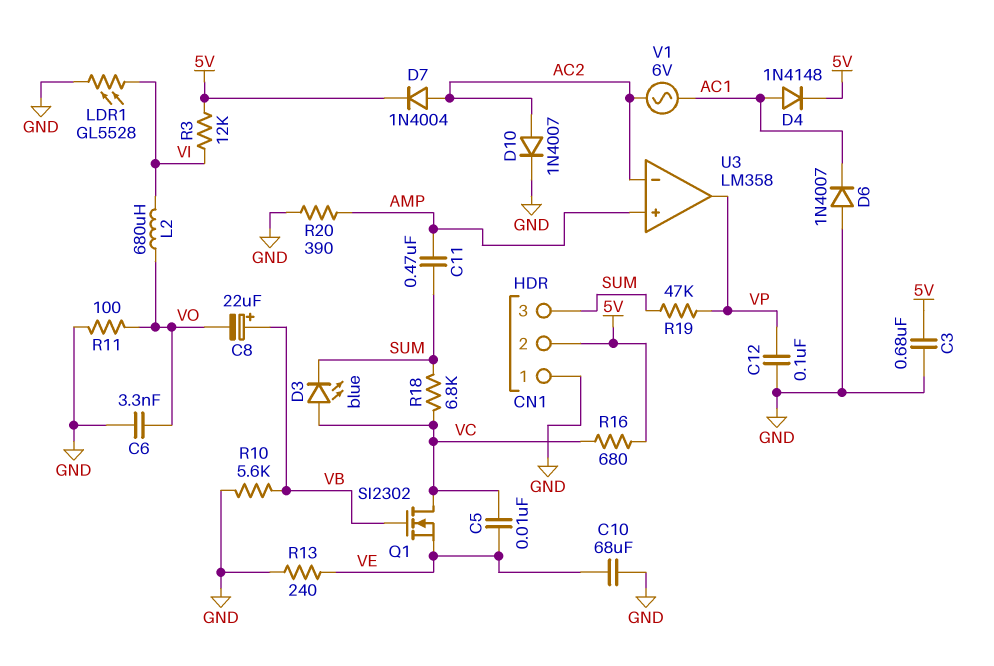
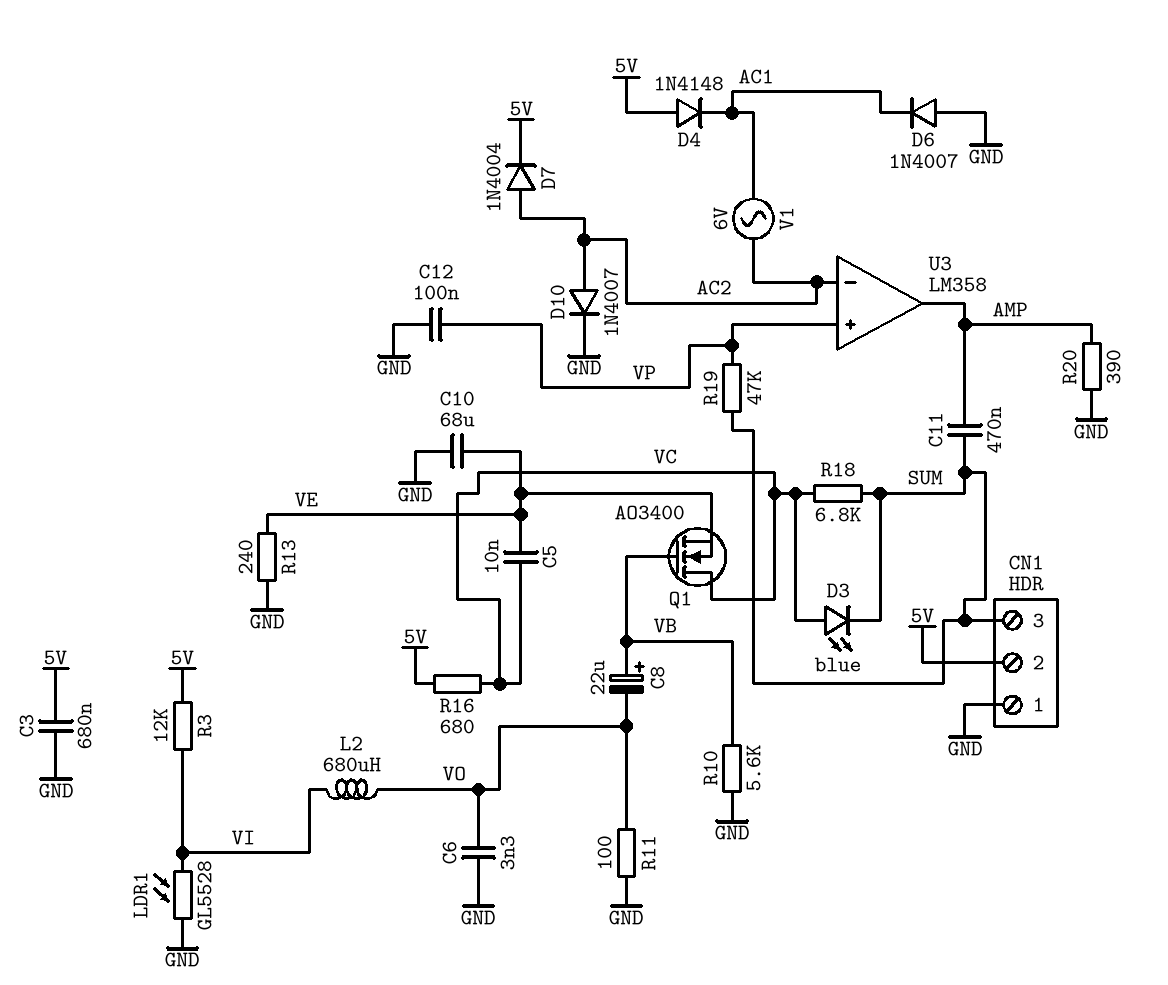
D4: diode 1N4148 (A AC1, K 5V) -> diode 1N4148 (A 5V, K AC1)
Q1: NMOS SI2302 (G VB, D VC, S VE) -> NMOS AO3400 (G VB, D VC, S VE)
U3 pin in+: AMP -> VP
U3 pin out: VP -> AMP

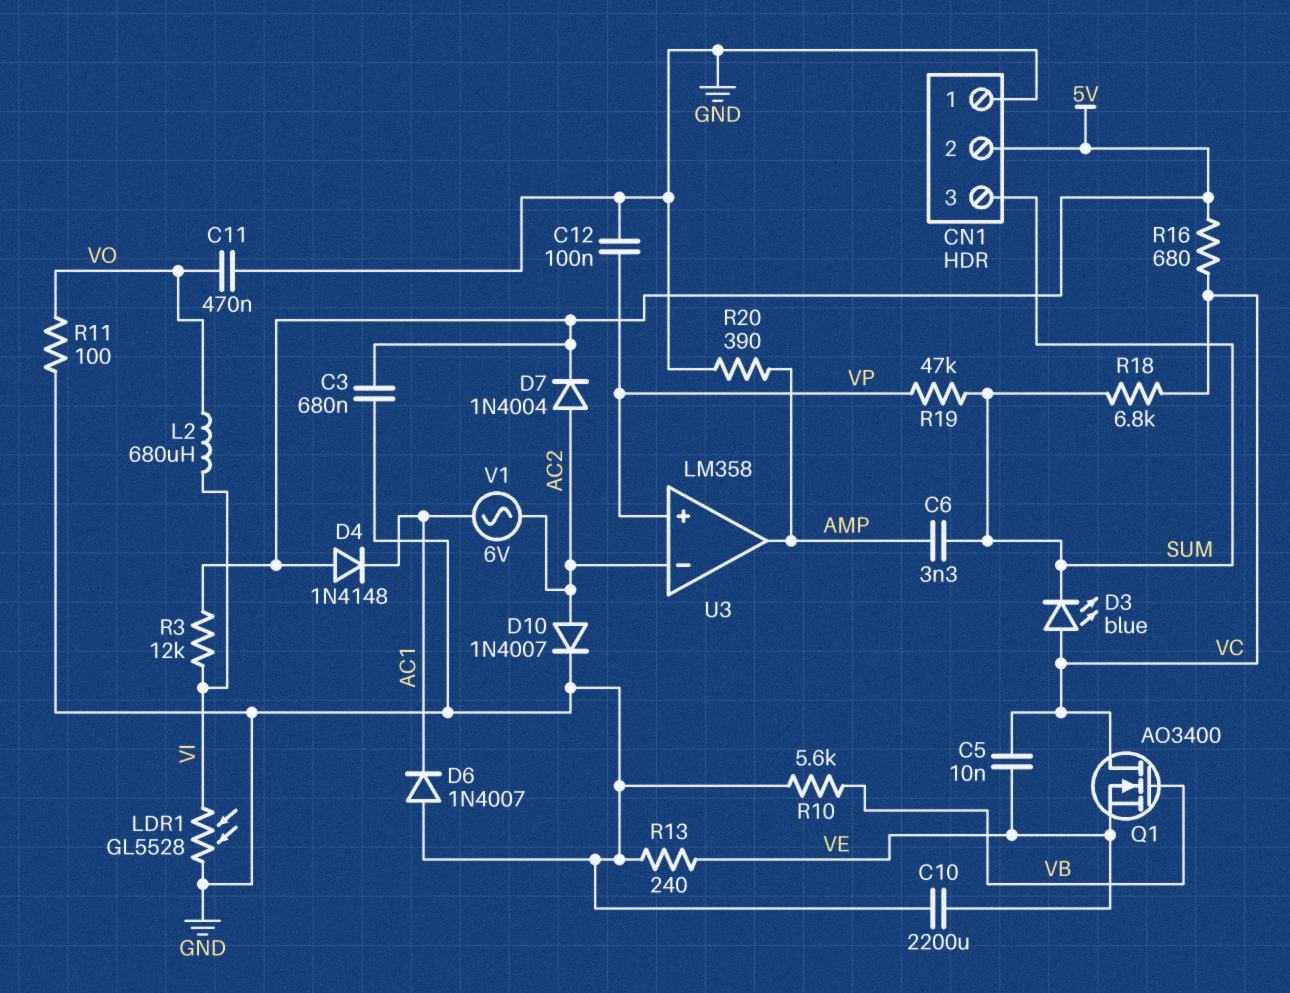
C6: 3.3nF (GND, VO) -> 3.3nF (AMP, SUM)
C8: 22uF (plus VB, minus VO) -> none
C10: 68uF (GND, VE) -> 2200uF (GND, VE)
C11: 470nF (AMP, SUM) -> 470nF (GND, VO)

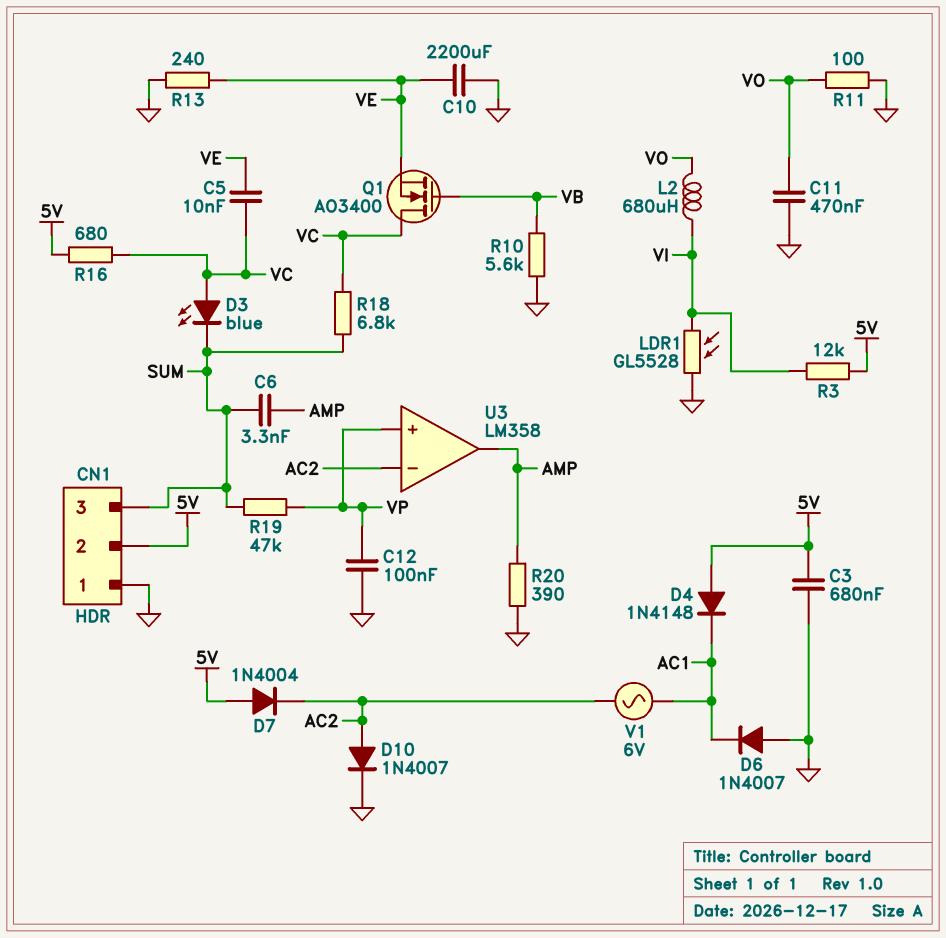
D7: diode 1N4004 (A AC2, K 5V) -> diode 1N4004 (A 5V, K AC2)

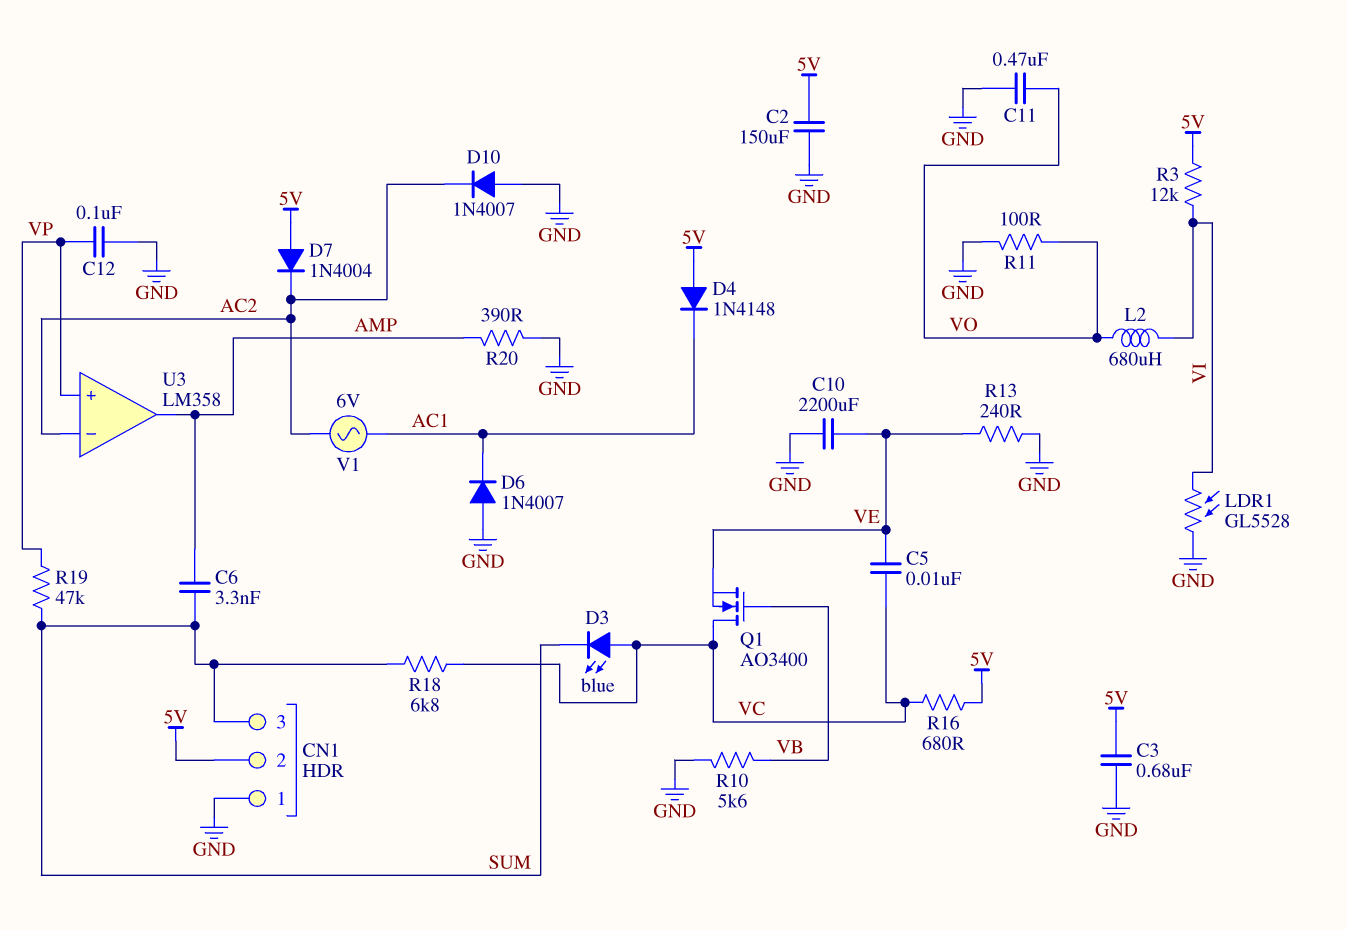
C2: none -> 150uF (5V, GND)
D10: diode 1N4007 (A AC2, K GND) -> diode 1N4007 (A GND, K AC2)

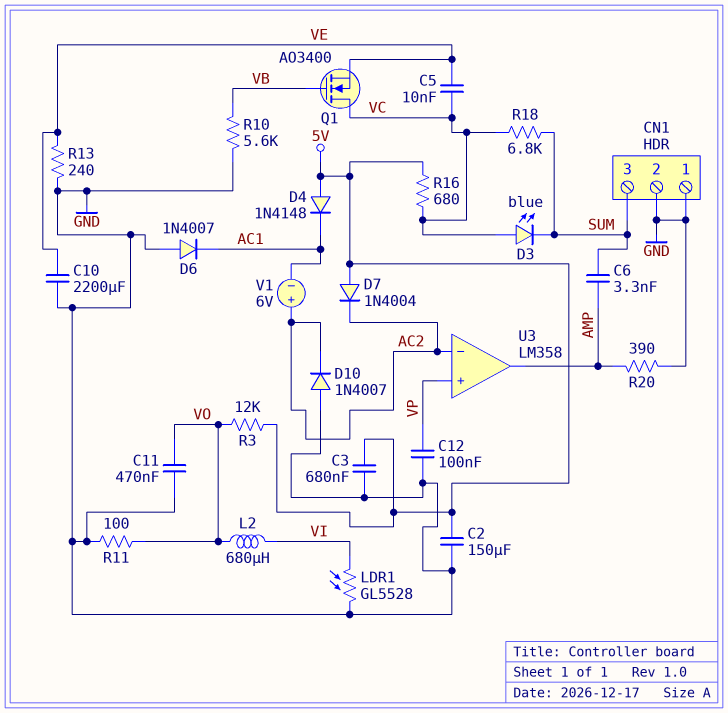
CN1 pin 2: 5V -> GND
R3: 12k (5V, VI) -> 12k (5V, VO)
R19: 47k (SUM, VP) -> none
V1: AC 6V (AC1, AC2) -> 6V (plus AC2, minus AC1)

